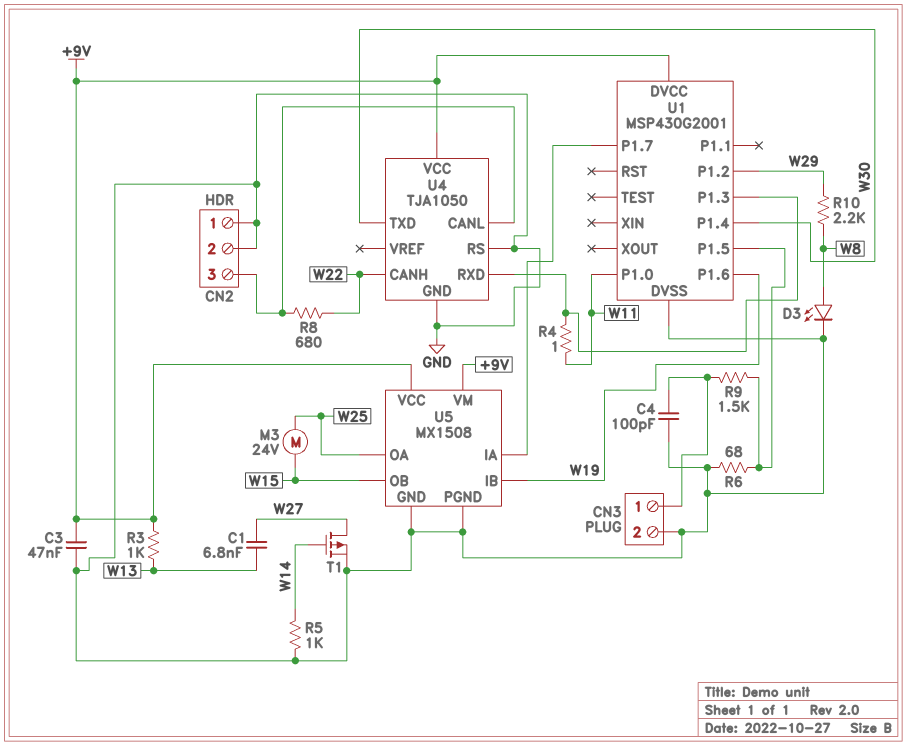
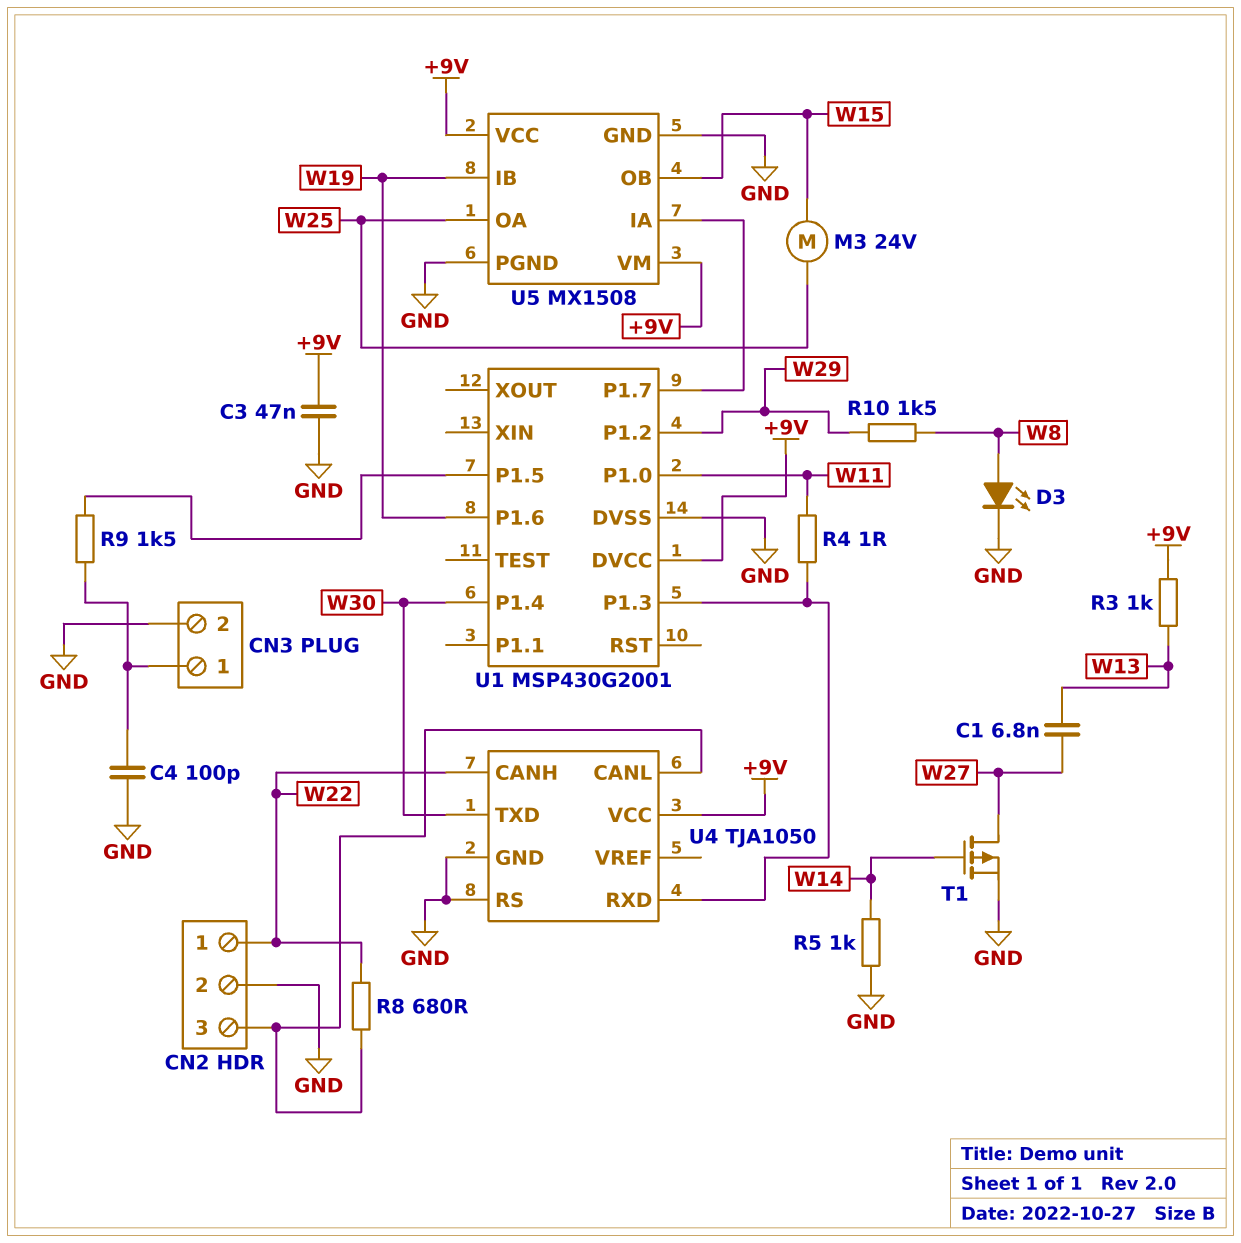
CN2 pin 1: GND -> W22
R6: 68 (GND, U1/P1.5) -> none
R10: 2.2k (W8, W29) -> 1.5k (W8, W29)

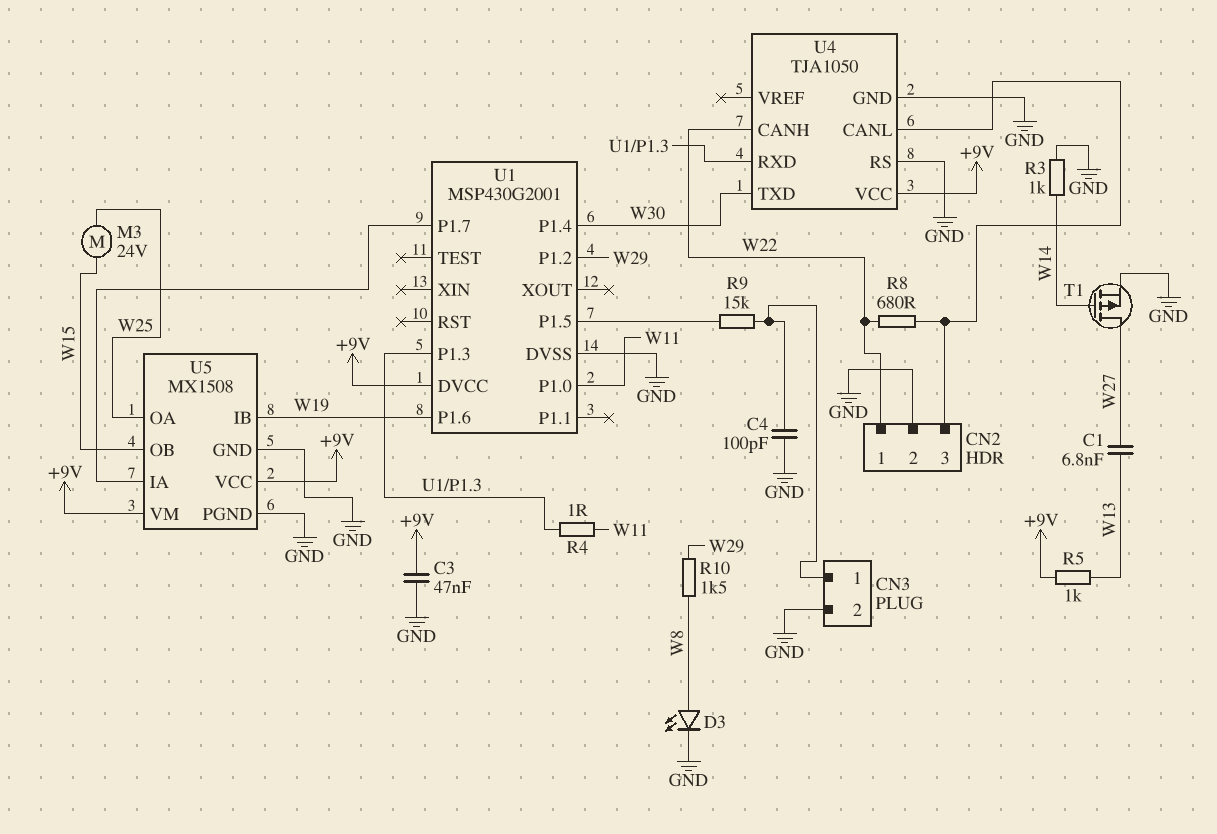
R3: 1k (+9V, W13) -> 1k (GND, W14)
R5: 1k (GND, W14) -> 1k (+9V, W13)
R9: 1.5k (CN3/1, U1/P1.5) -> 15k (CN3/1, U1/P1.5)

